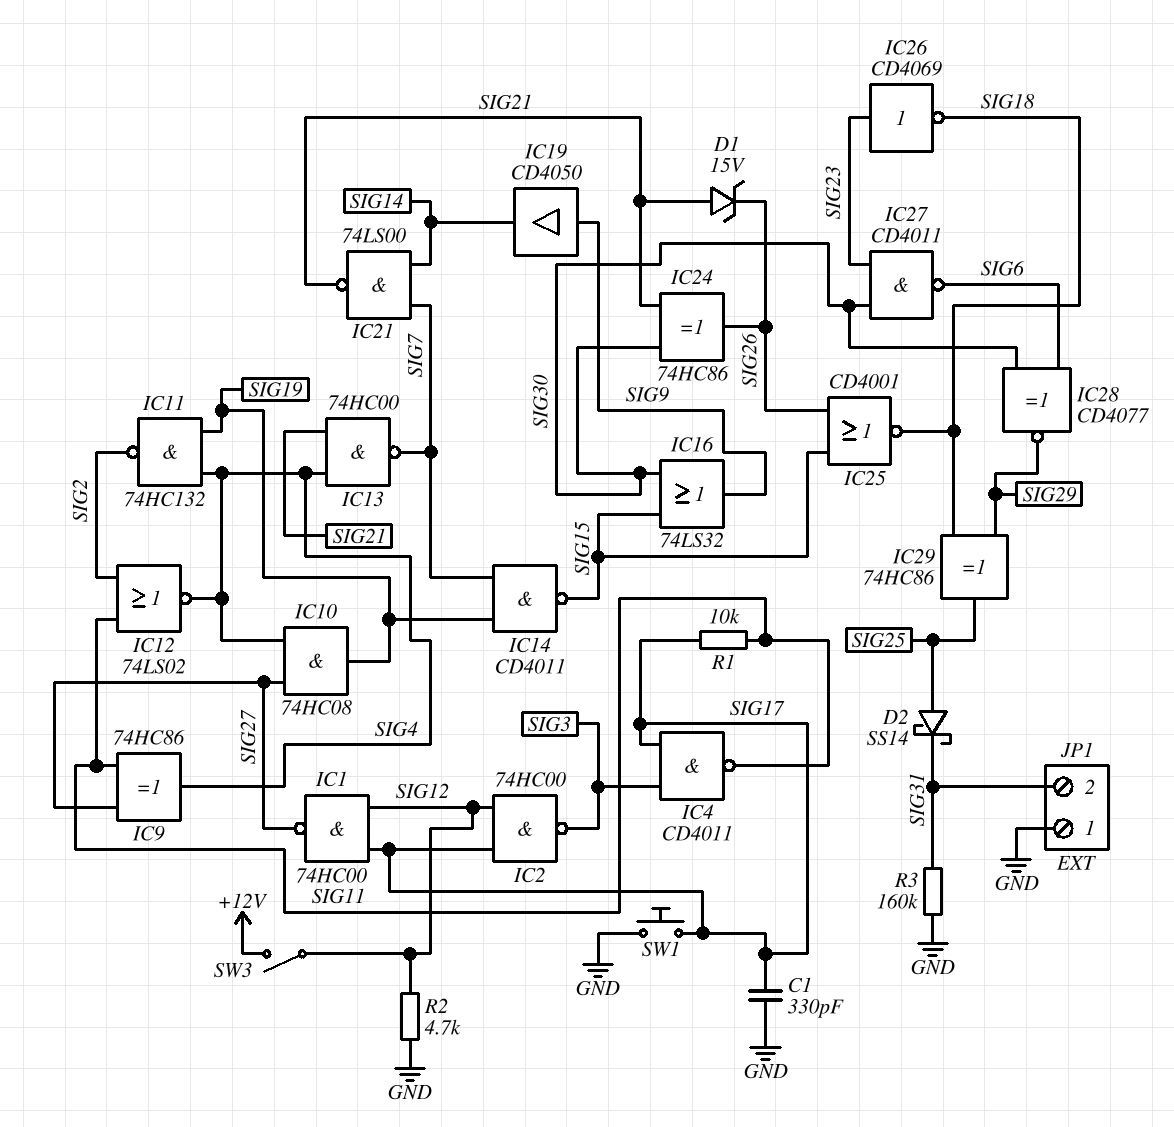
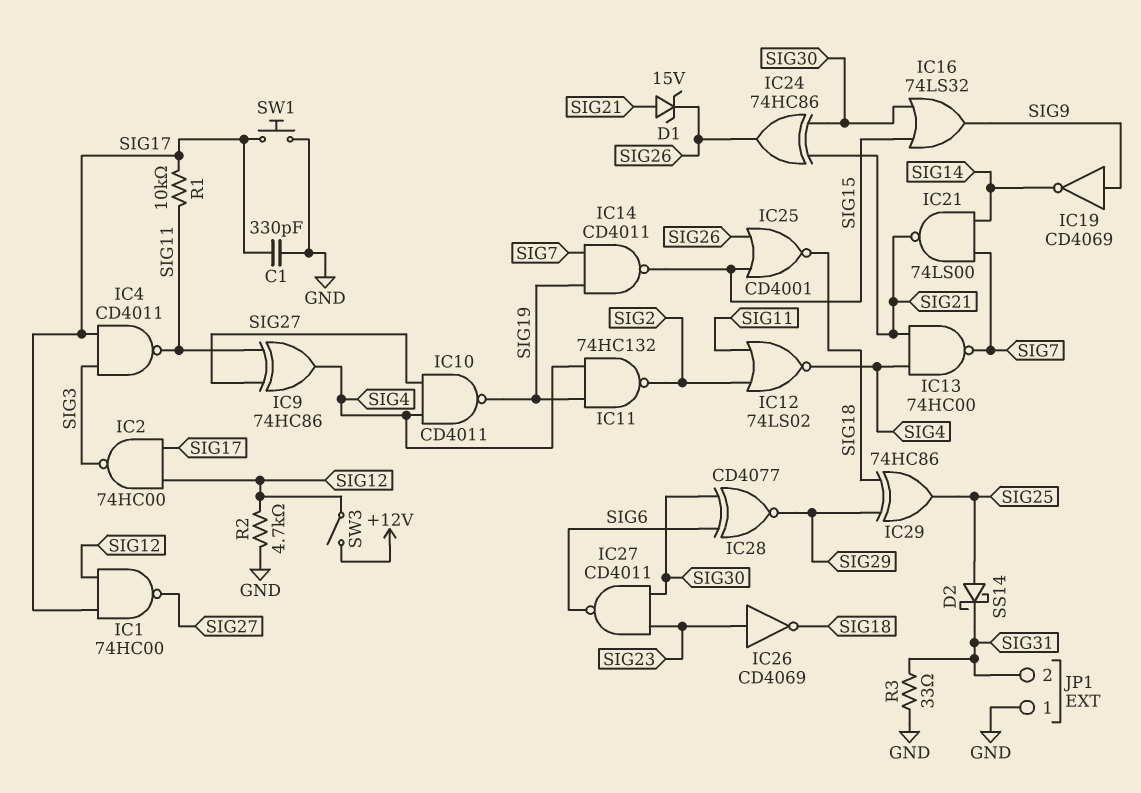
IC10: AND 74HC08 (in SIG4, in SIG27, out SIG19) -> NAND CD4011 (in SIG4, in SIG27, out SIG19)
IC19: buffer CD4050 (in SIG9, out SIG14) -> NOT CD4069 (in SIG9, out SIG14)
R3: 160k (GND, SIG31) -> 33 (GND, SIG31)

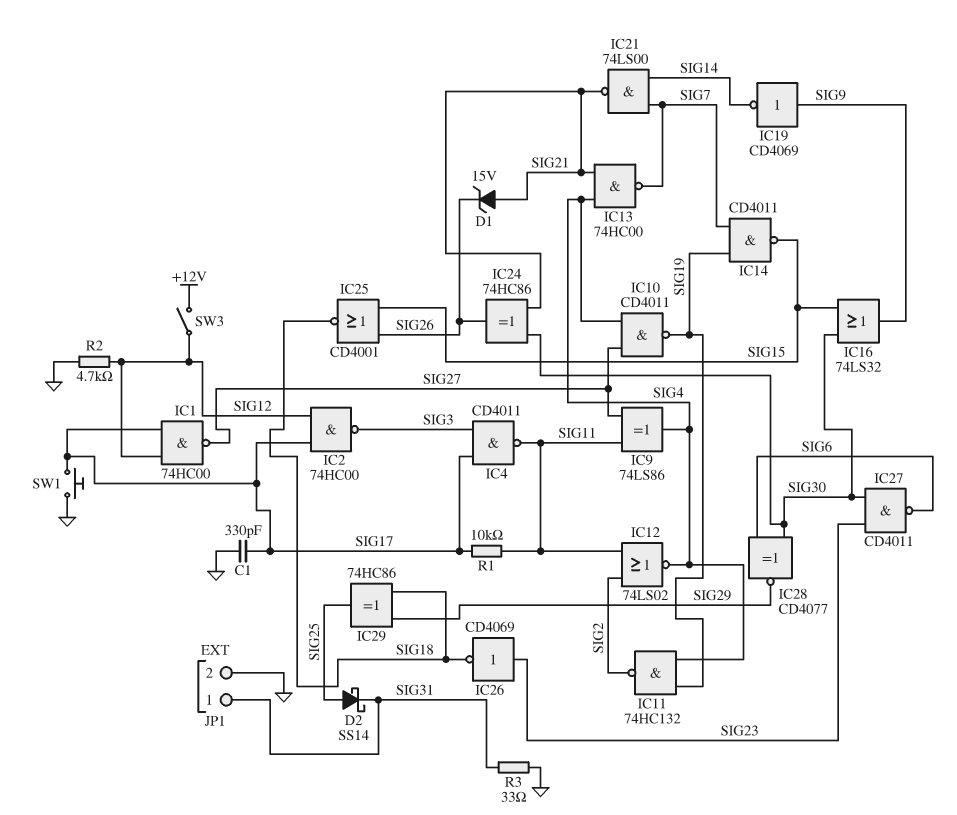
IC9: XOR 74HC86 (in SIG11, in SIG27, out SIG4) -> XOR 74LS86 (in SIG11, in SIG27, out SIG4)
JP1 pin 1: GND -> SIG31
JP1 pin 2: SIG31 -> GND

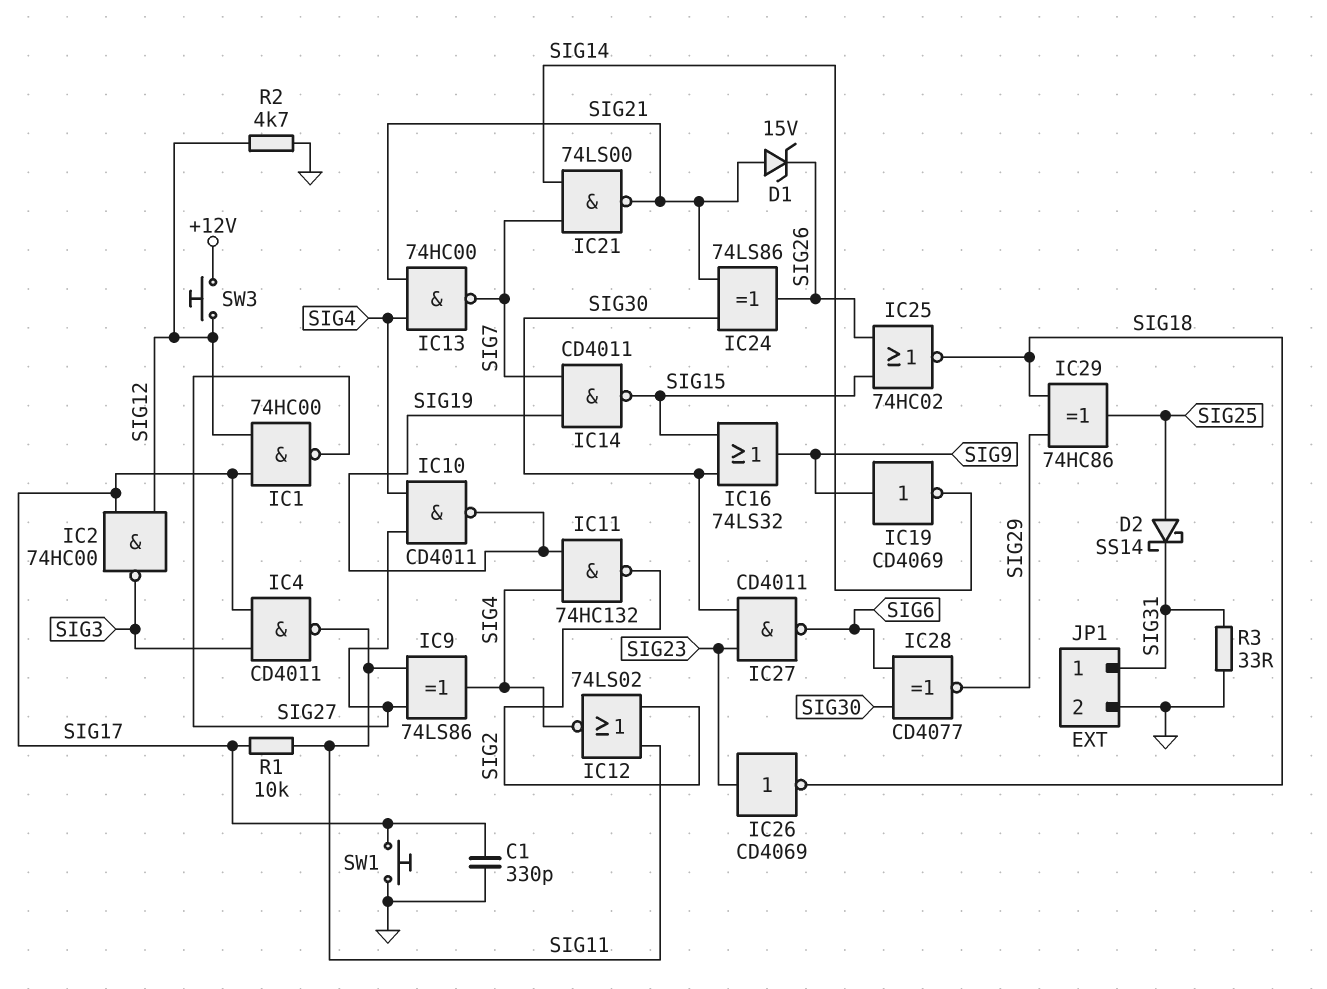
IC24: XOR 74HC86 (in SIG21, in SIG30, out SIG26) -> XOR 74LS86 (in SIG21, in SIG30, out SIG26)
IC25: NOR CD4001 (in SIG15, in SIG26, out SIG18) -> NOR 74HC02 (in SIG15, in SIG26, out SIG18)
SW3: switch (+12V, SIG12) -> button (+12V, SIG12)

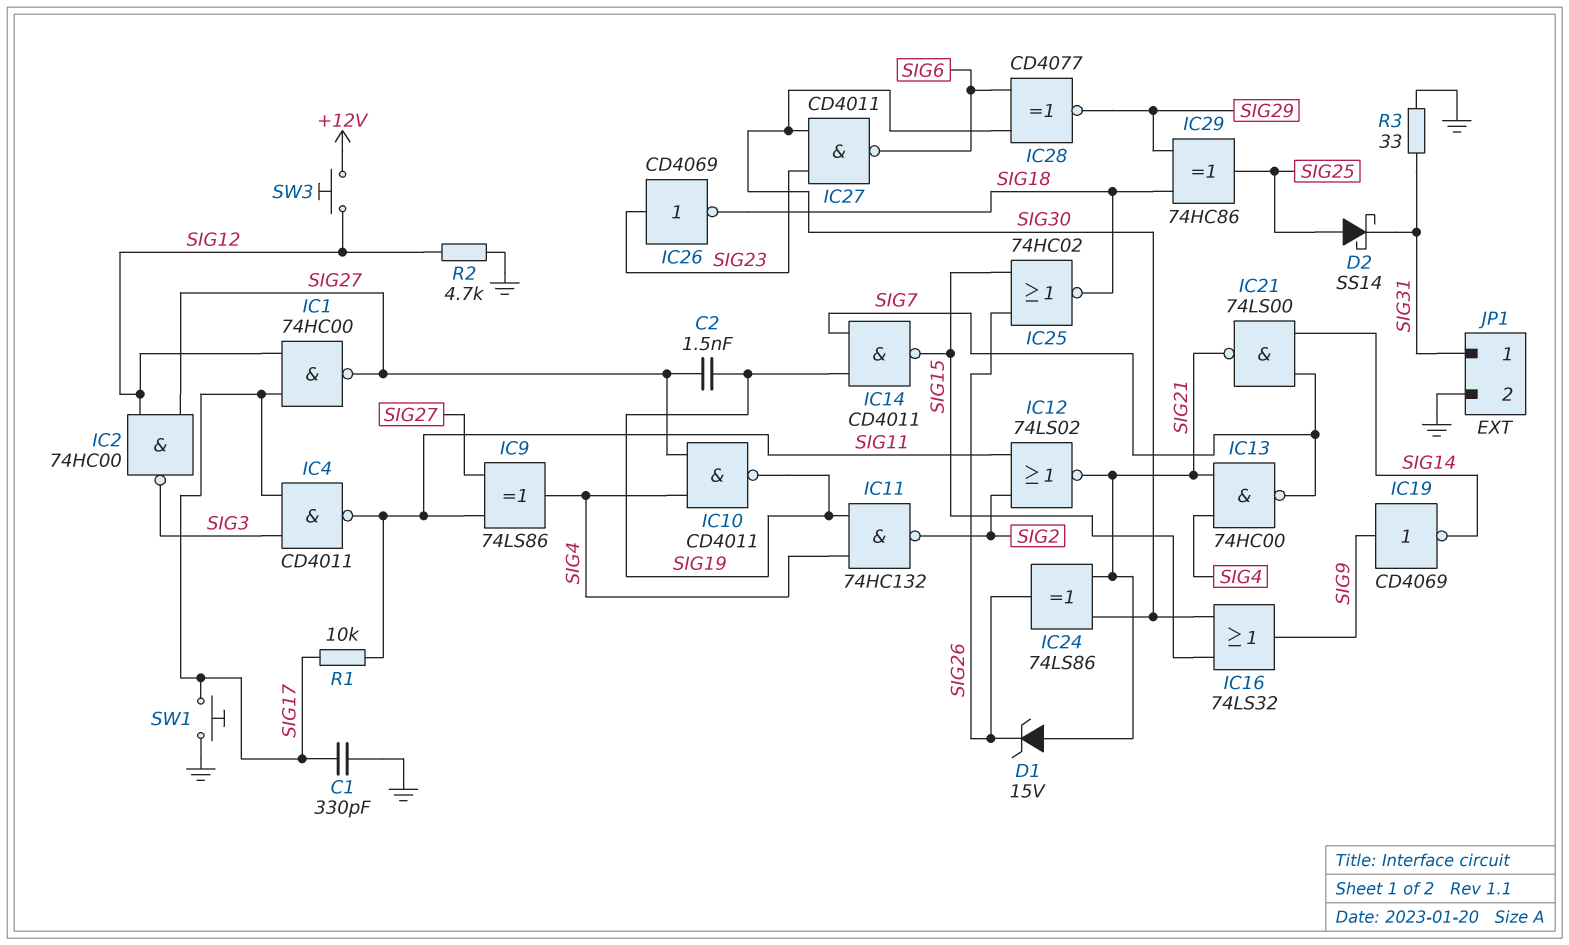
C2: none -> 1.5nF (SIG19, SIG27)
IC2: NAND 74HC00 (in SIG12, in SIG17, out SIG3) -> NAND 74HC00 (in SIG12, in SIG27, out SIG3)
IC12: NOR 74LS02 (in SIG2, in SIG11, out SIG4) -> NOR 74LS02 (in SIG2, in SIG11, out SIG21)

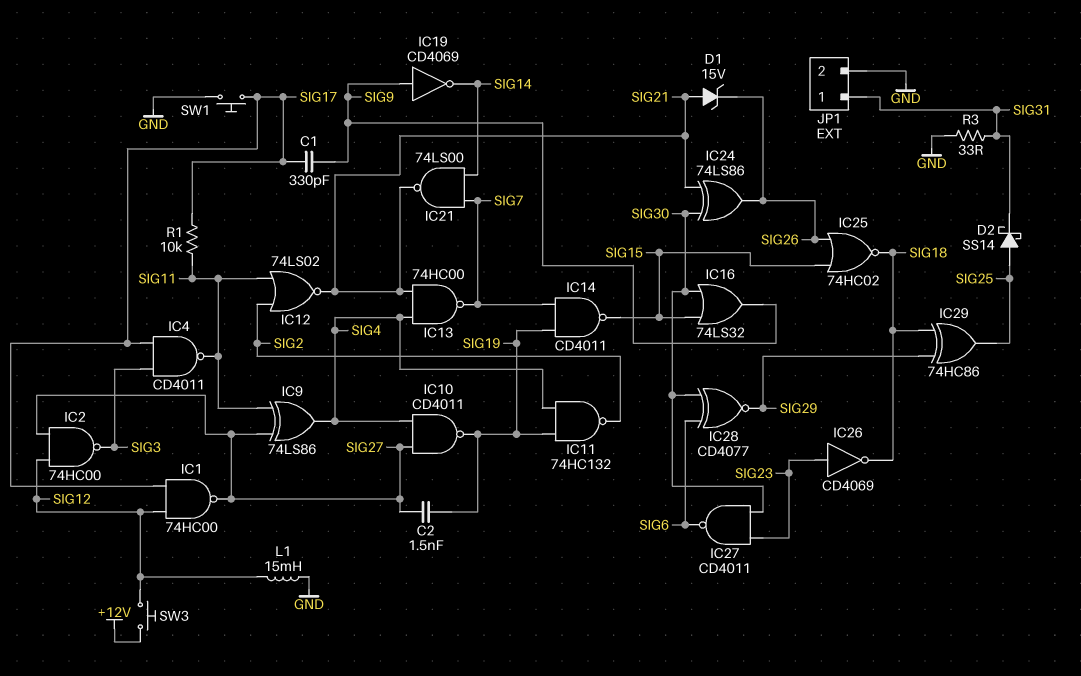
C1: 330pF (GND, SIG17) -> 330pF (SIG9, SIG17)
L1: none -> 15mH (GND, SIG12)
R2: 4.7k (GND, SIG12) -> none

